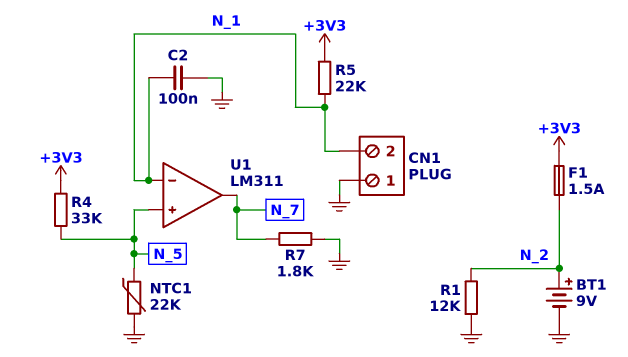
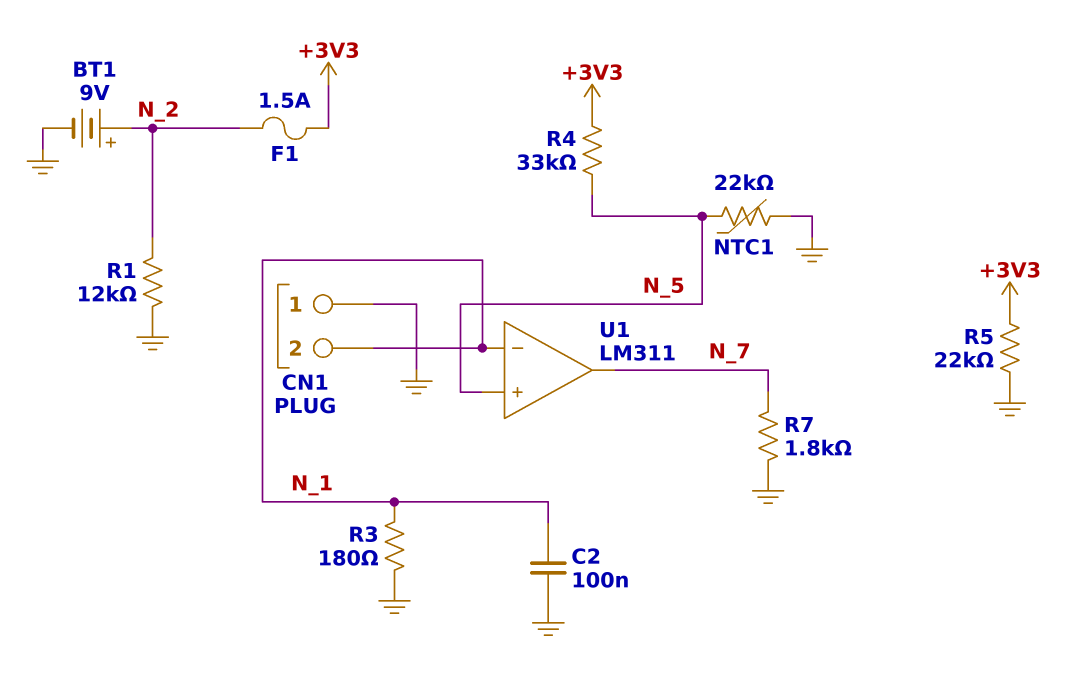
R3: none -> 180 (GND, N_1)
R5: 22k (+3V3, N_1) -> 22k (+3V3, GND)

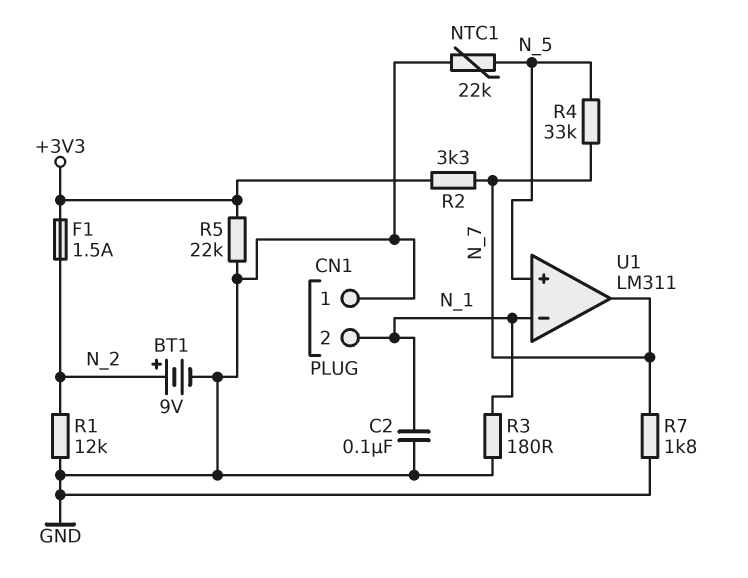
R2: none -> 3.3k (+3V3, N_7)
R4: 33k (+3V3, N_5) -> 33k (N_5, N_7)

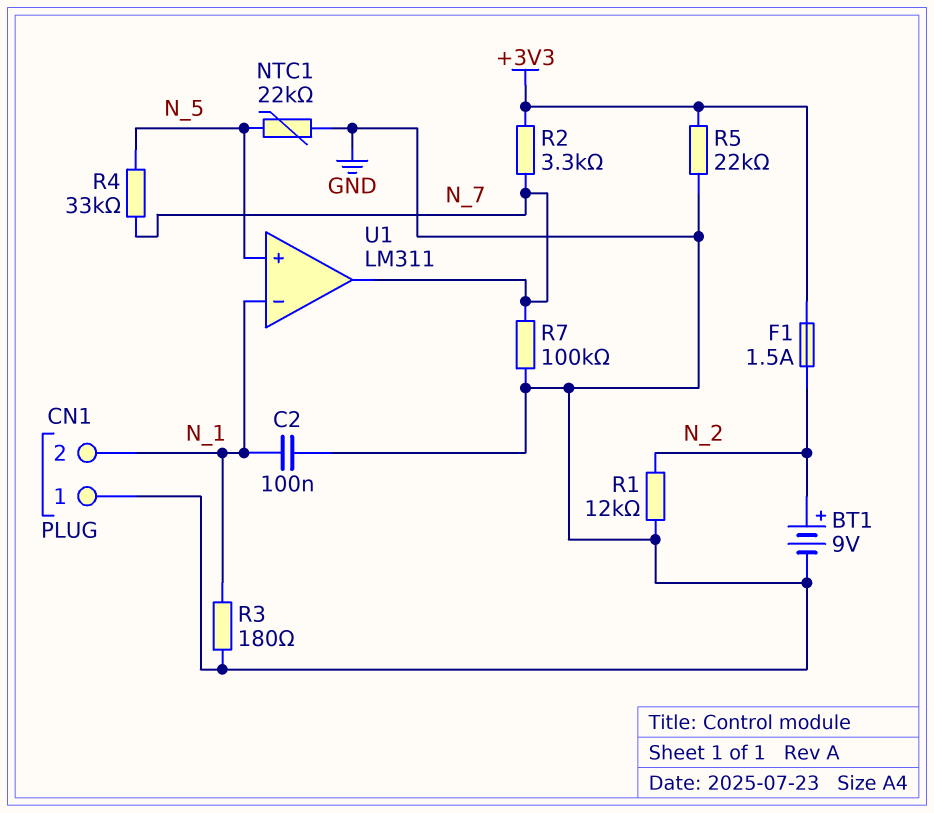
R7: 1.8k (GND, N_7) -> 100k (GND, N_7)

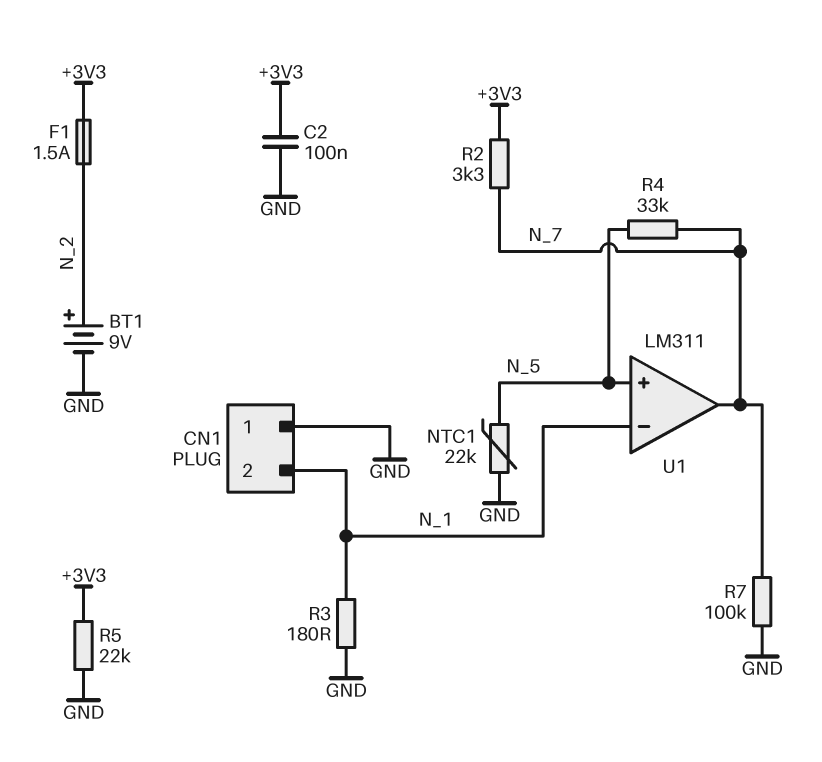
C2: 100nF (GND, N_1) -> 100nF (+3V3, GND)
R1: 12k (GND, N_2) -> none

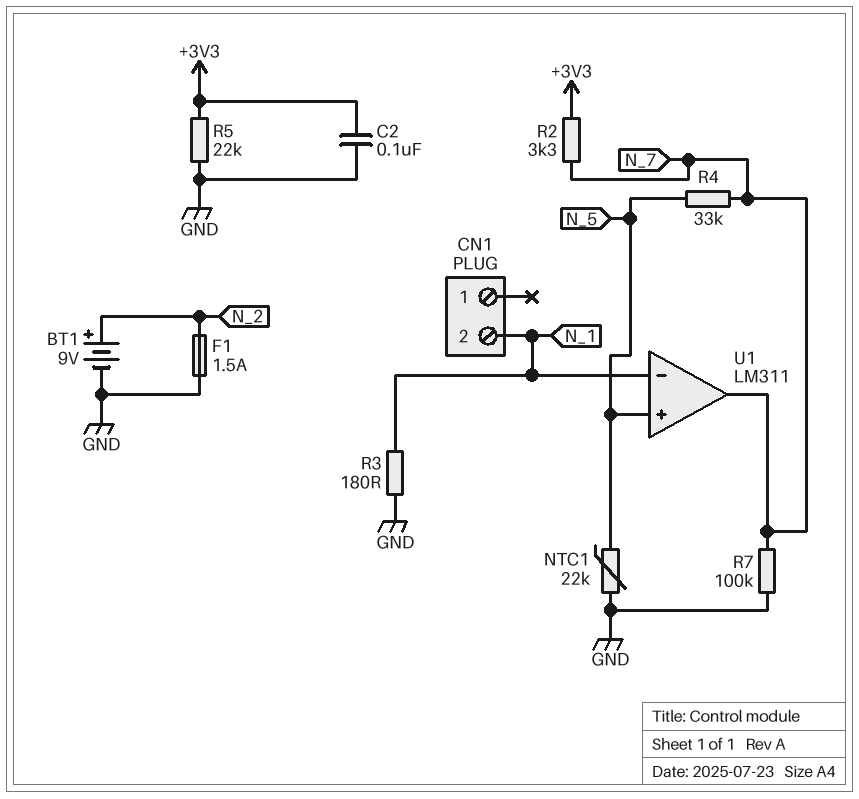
CN1 pin 1: GND -> none
F1: 1.5A (+3V3, N_2) -> 1.5A (GND, N_2)

